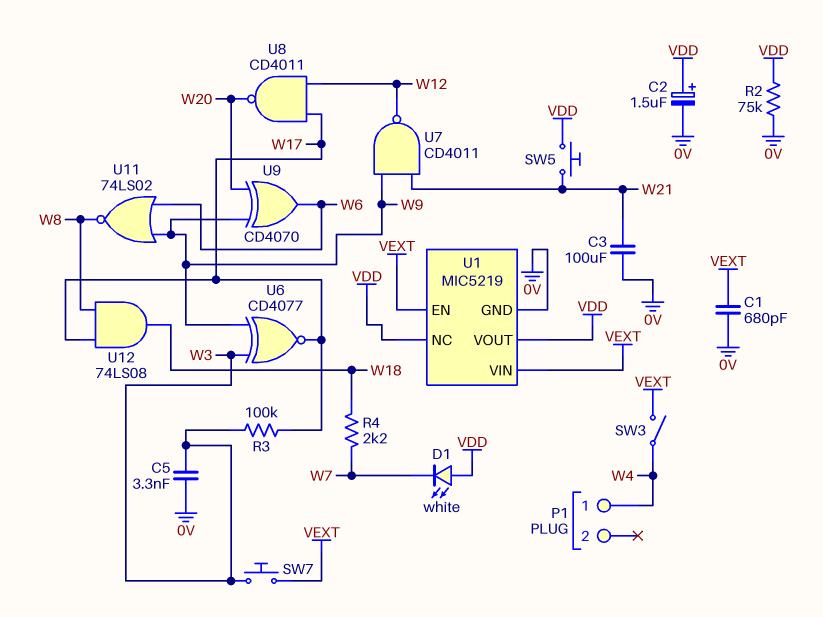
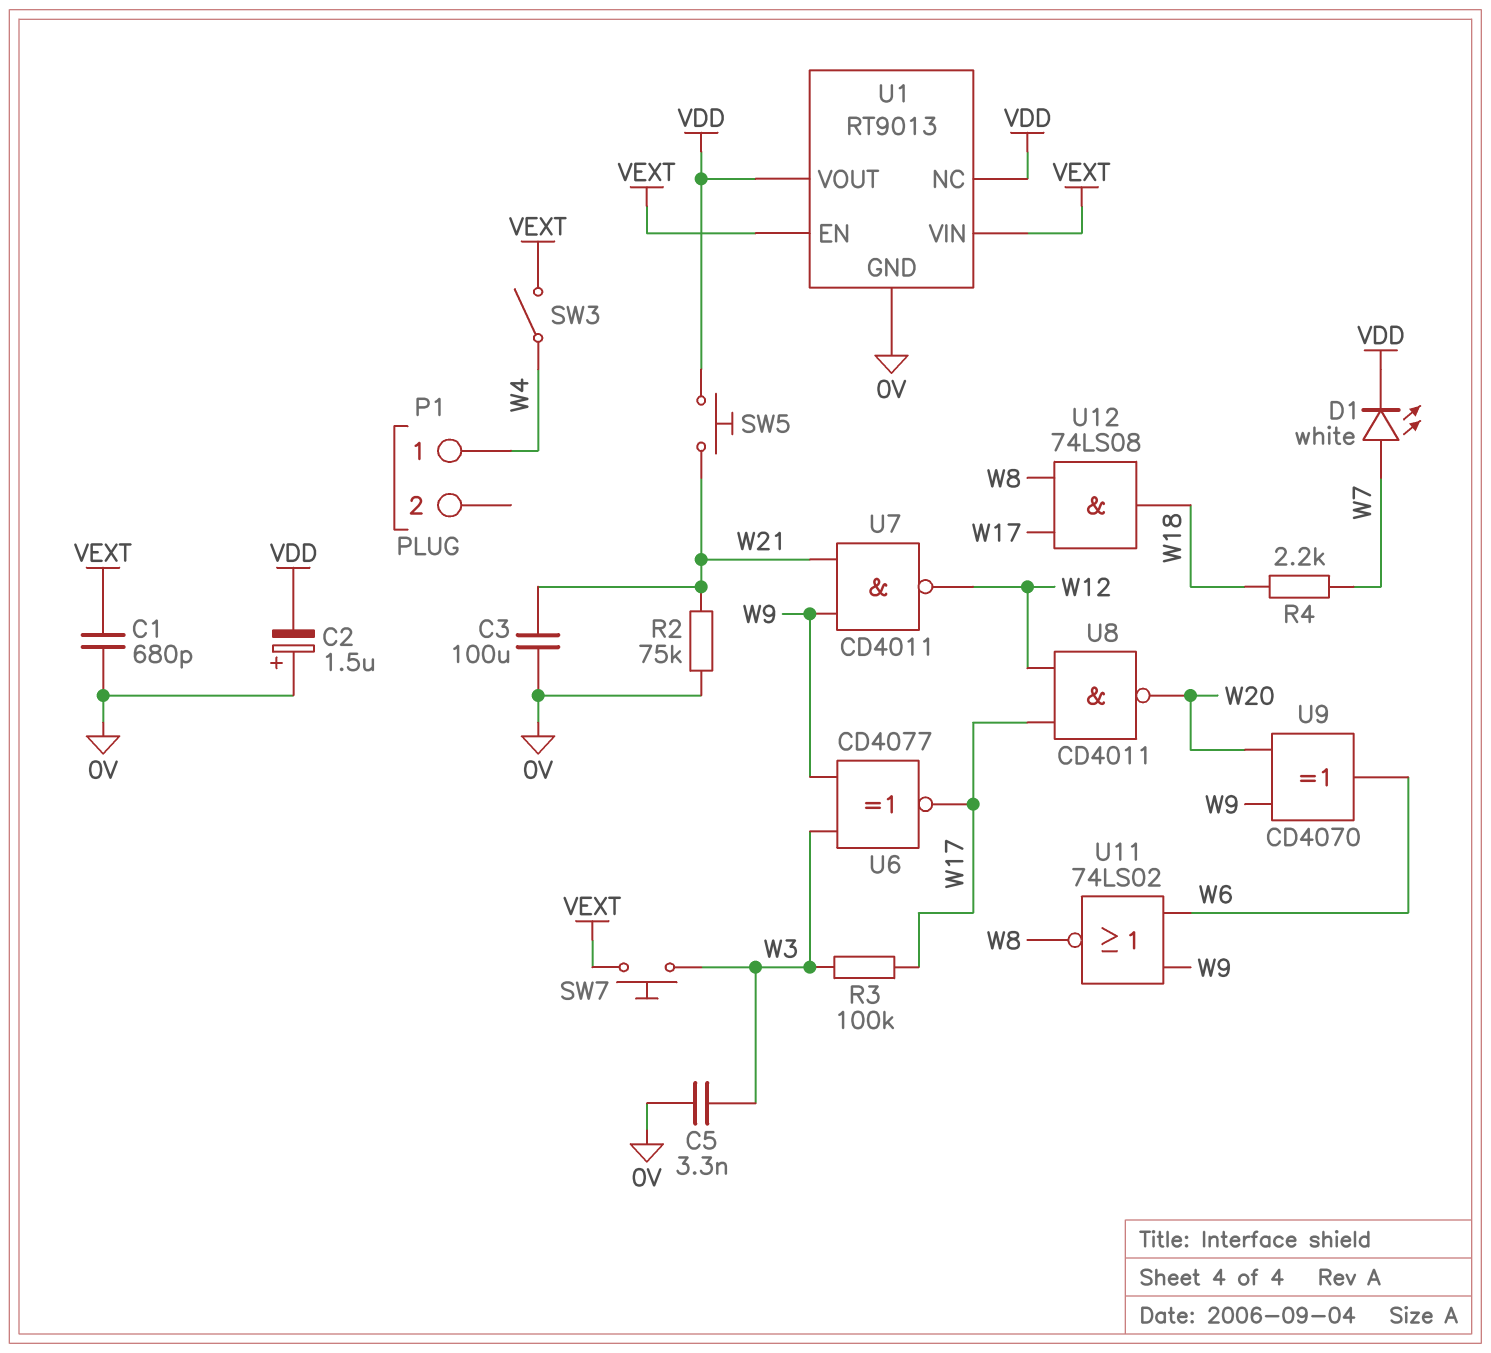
C2: 1.5uF (plus VDD, minus 0V) -> 1.5uF (plus 0V, minus VDD)
D1: LED white (A VDD, K W7) -> LED white (A W7, K VDD)
R2: 75k (0V, VDD) -> 75k (0V, W21)
U1: MIC5219 -> RT9013

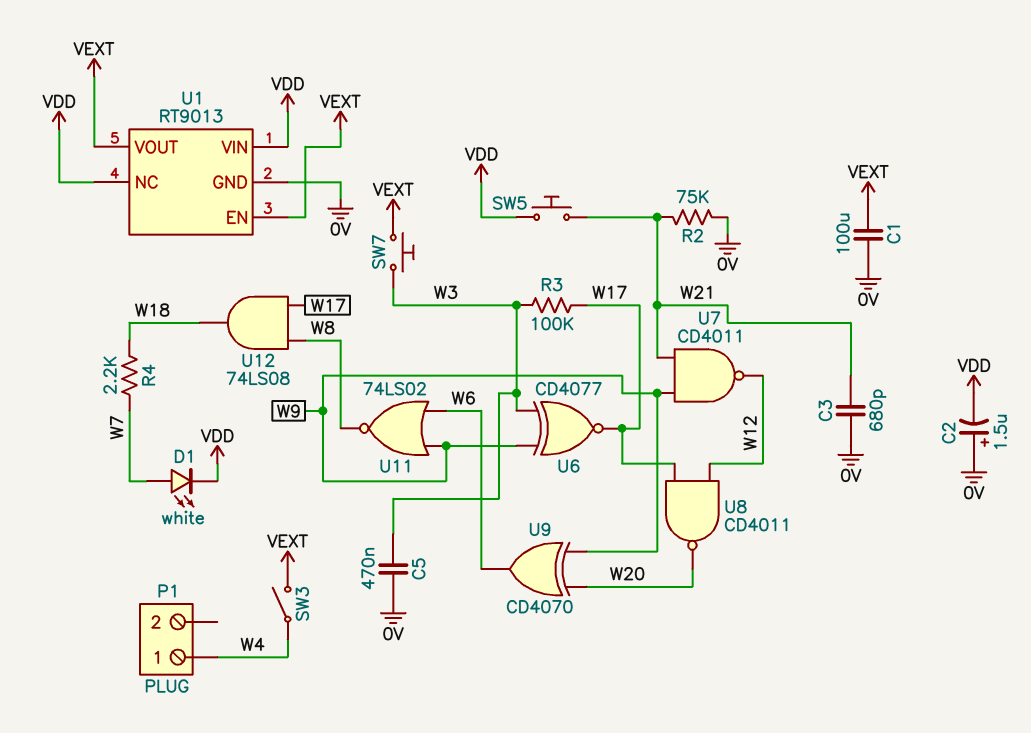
C1: 680pF (0V, VEXT) -> 100uF (0V, VEXT)
C3: 100uF (0V, W21) -> 680pF (0V, W21)
C5: 3.3nF (0V, W3) -> 470nF (0V, W3)
U1 pin VIN: VEXT -> VDD
U1 pin VOUT: VDD -> VEXT

